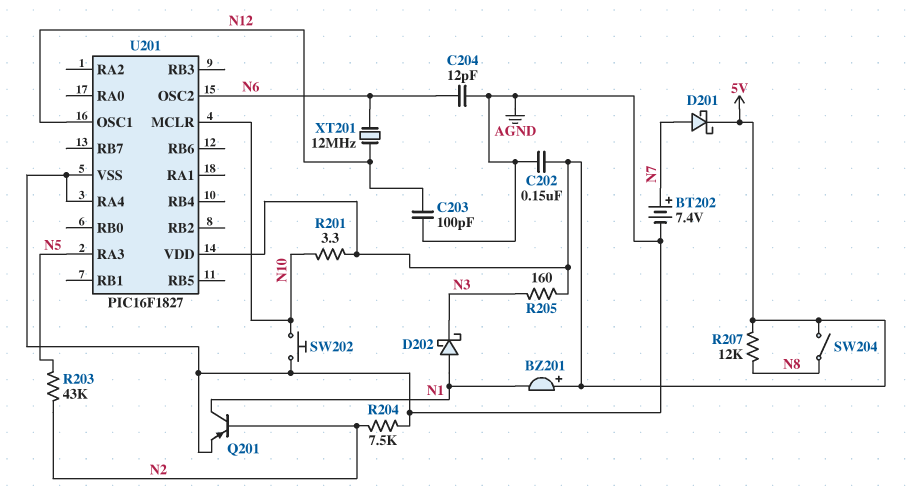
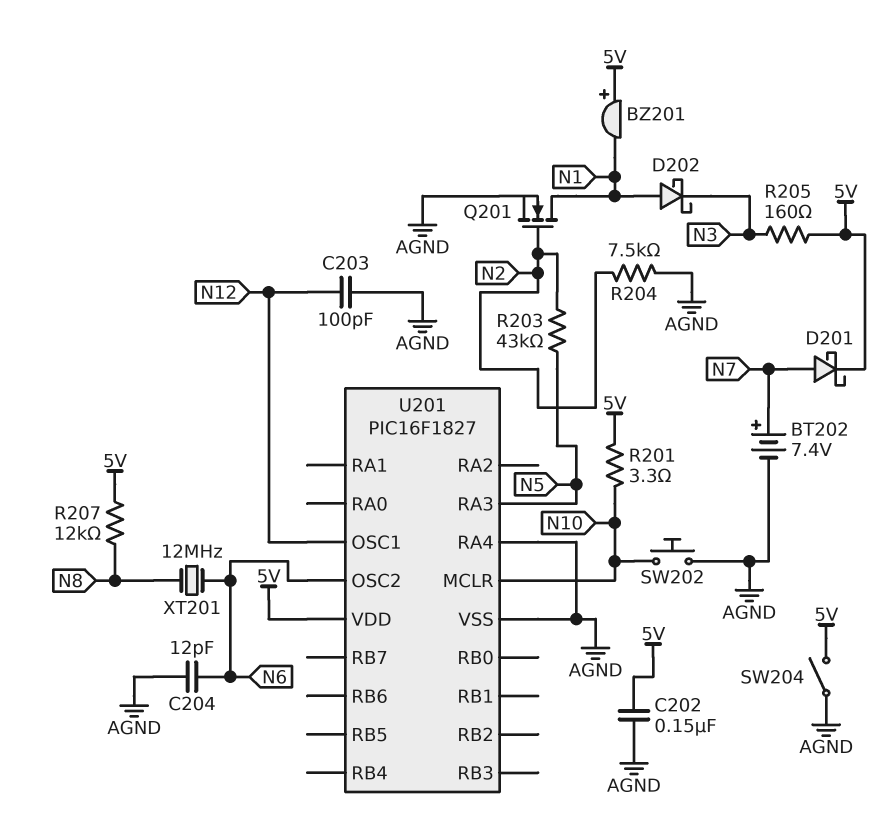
Q201: PNP (B N2, C N1, E AGND) -> NMOS (G N2, D N1, S AGND)
SW204: switch (5V, N8) -> switch (5V, AGND)
XT201: 12MHz (N6, N12) -> 12MHz (N6, N8)

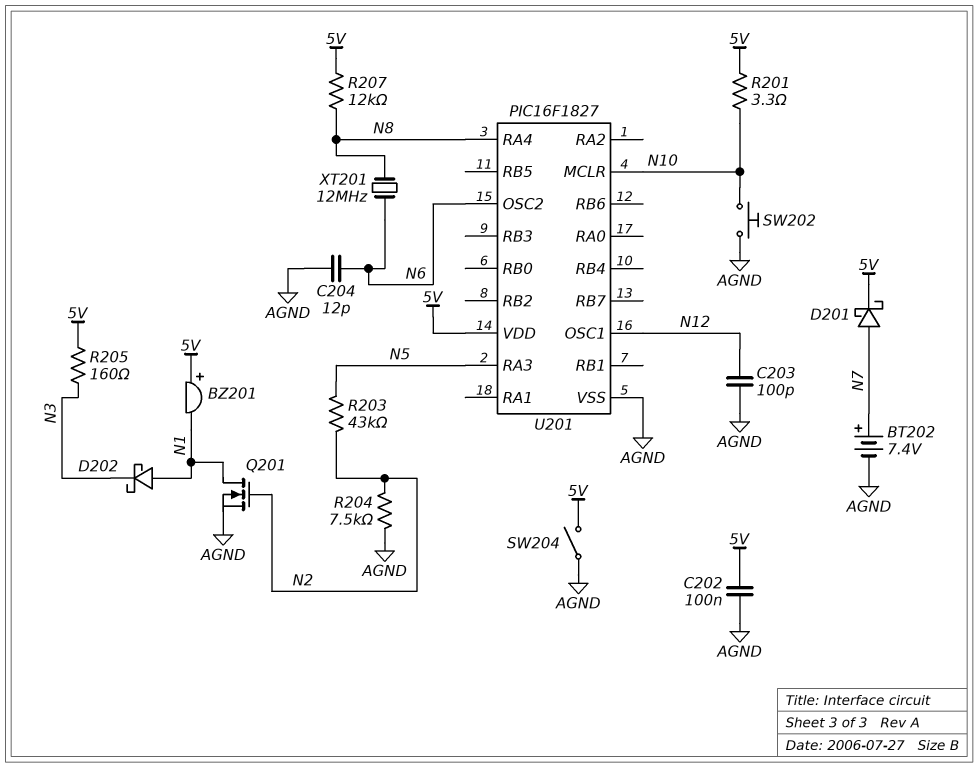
C202: 150nF (5V, AGND) -> 100nF (5V, AGND)
U201 pin RA4: AGND -> N8

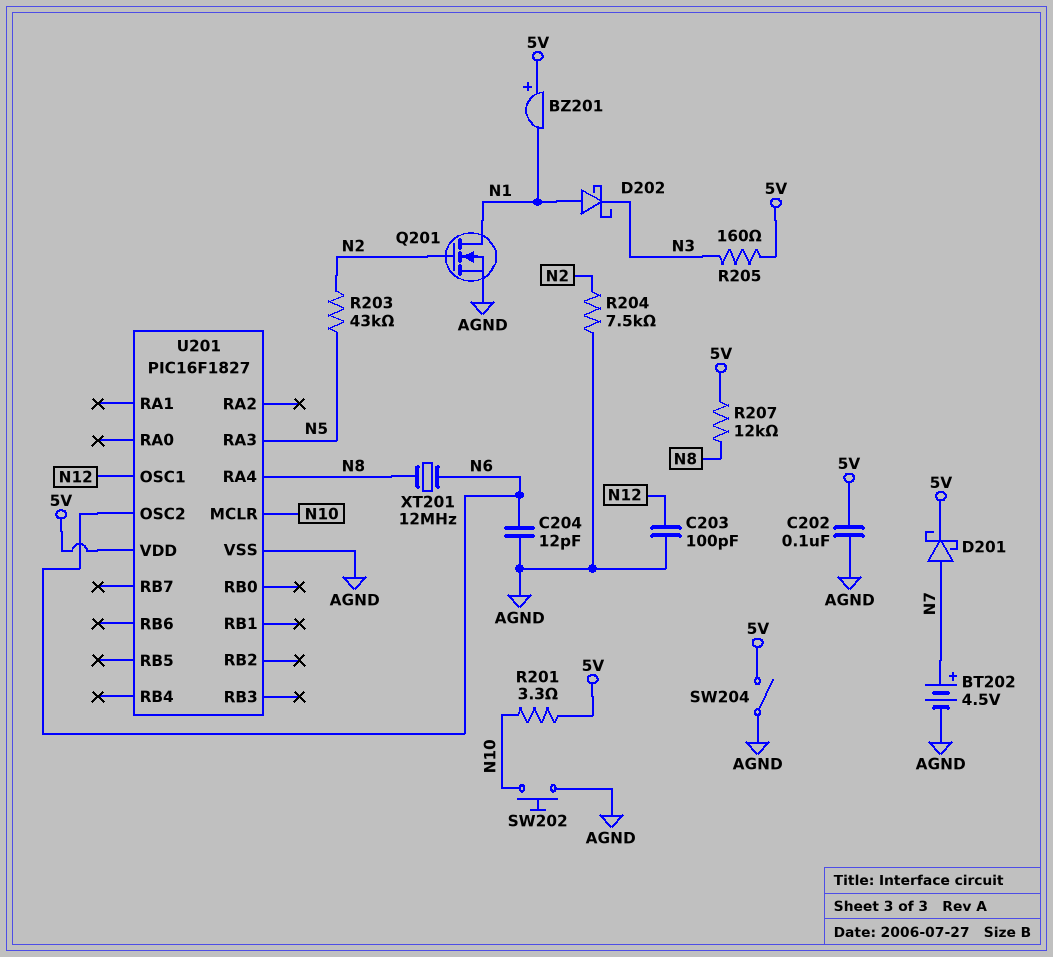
BT202: 7.4V (plus N7, minus AGND) -> 4.5V (plus N7, minus AGND)

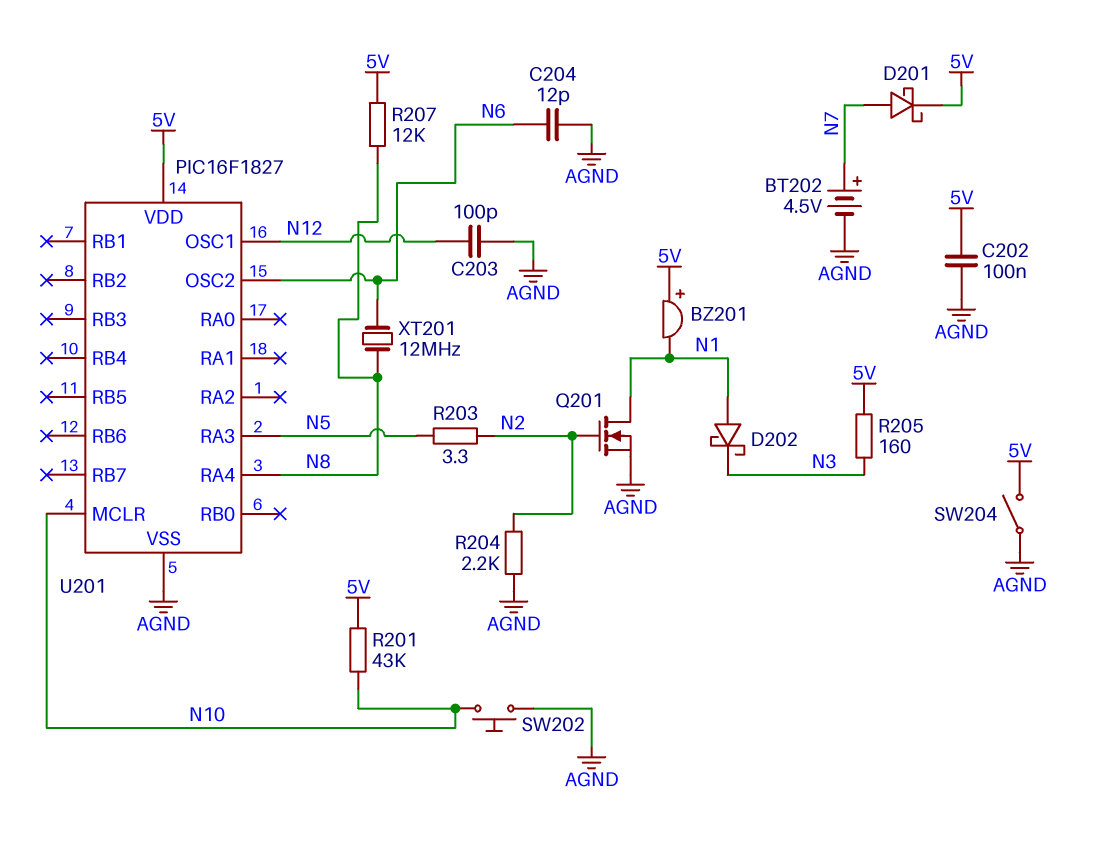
R201: 3.3 (5V, N10) -> 43k (5V, N10)
R203: 43k (N2, N5) -> 3.3 (N2, N5)
R204: 7.5k (AGND, N2) -> 2.2k (AGND, N2)

